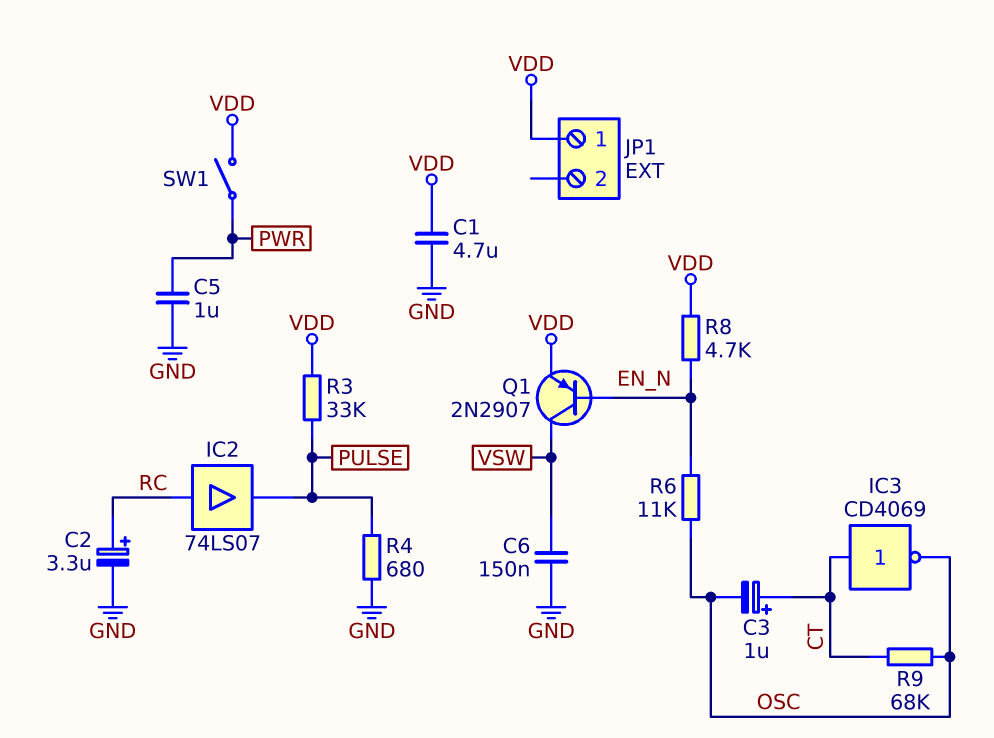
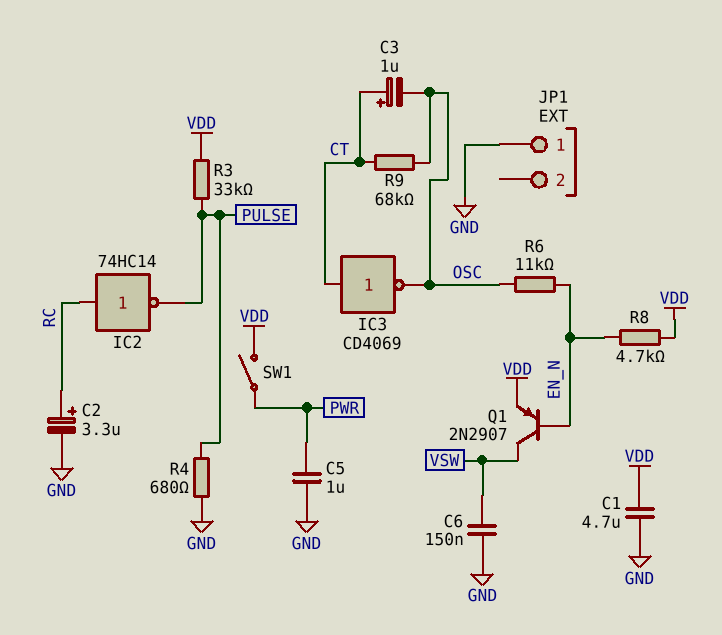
IC2: buffer 74LS07 (in RC, out PULSE) -> NOT 74HC14 (in RC, out PULSE)
JP1 pin 1: VDD -> GND

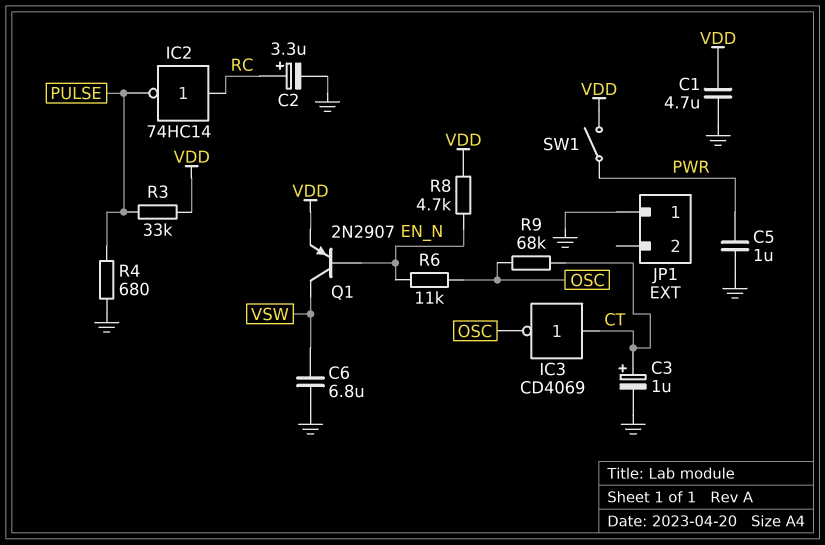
C3: 1uF (plus CT, minus OSC) -> 1uF (plus CT, minus GND)
C6: 150nF (GND, VSW) -> 6.8uF (GND, VSW)

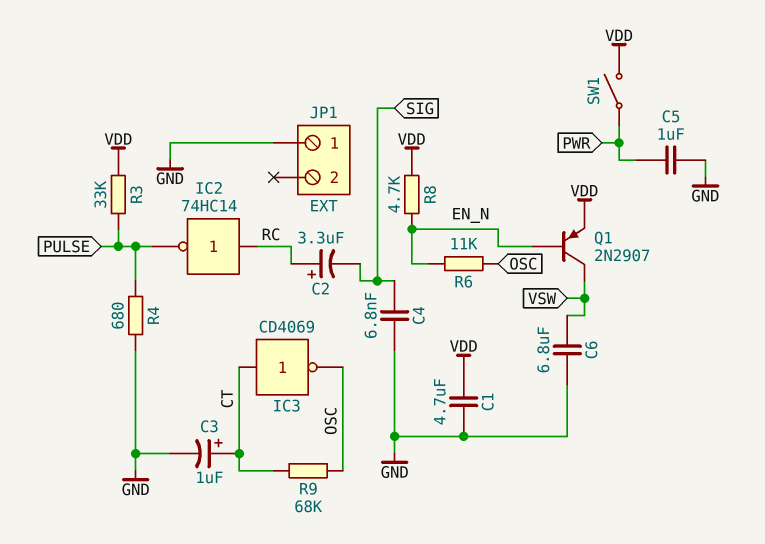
C2: 3.3uF (plus RC, minus GND) -> 3.3uF (plus RC, minus SIG)
C4: none -> 6.8nF (GND, SIG)

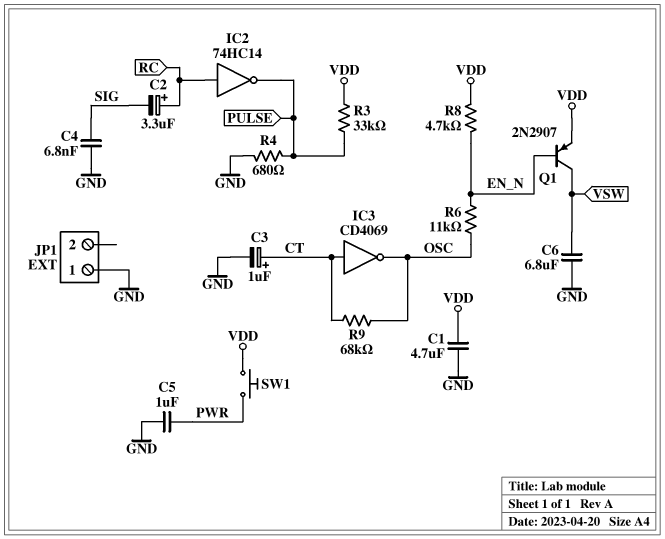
SW1: switch (PWR, VDD) -> button (PWR, VDD)

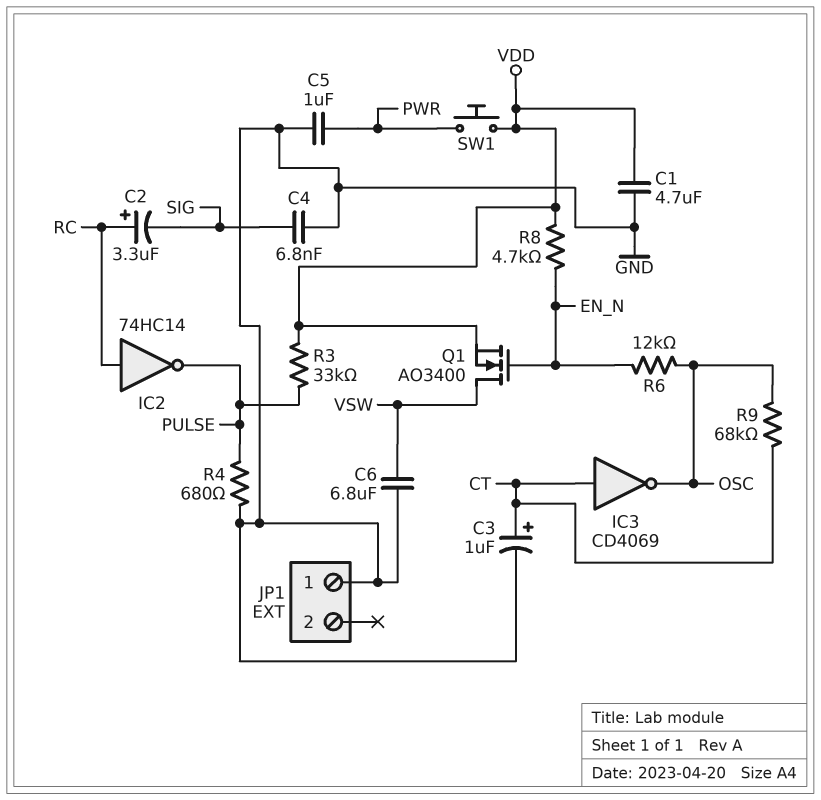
Q1: PNP 2N2907 (B EN_N, C VSW, E VDD) -> NMOS AO3400 (G EN_N, D VSW, S VDD)
R6: 11k (EN_N, OSC) -> 12k (EN_N, OSC)

